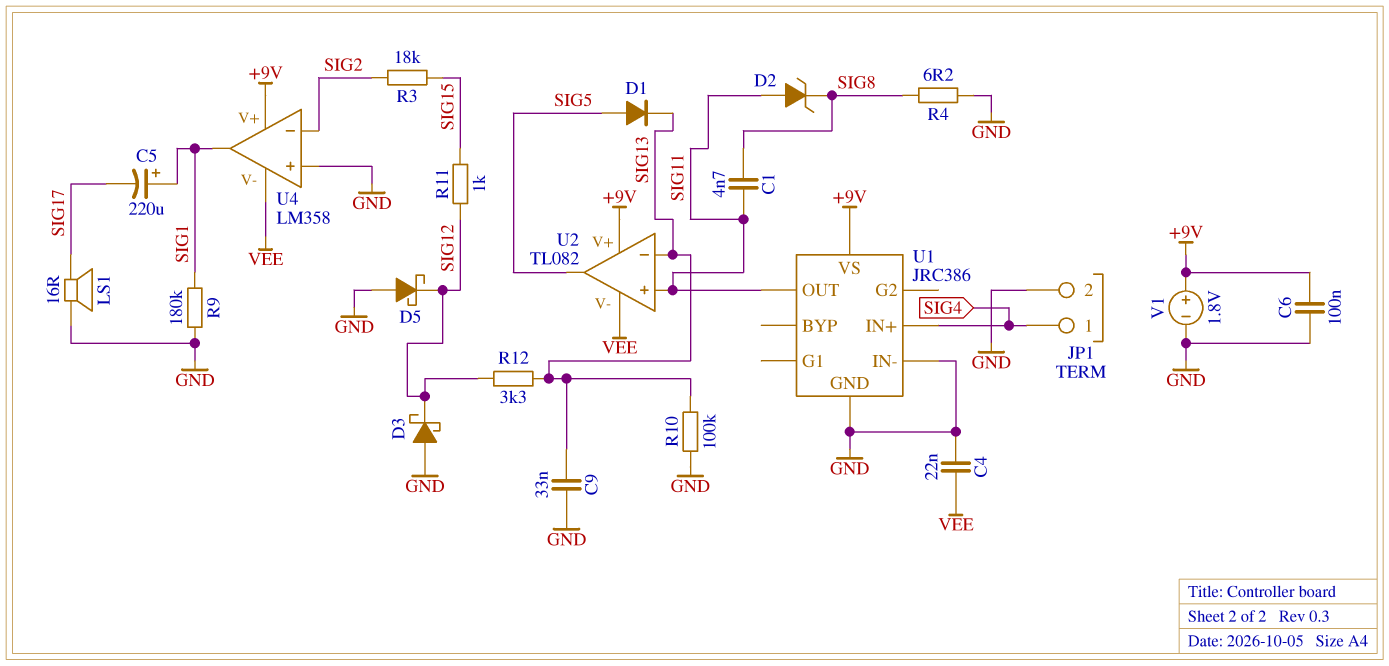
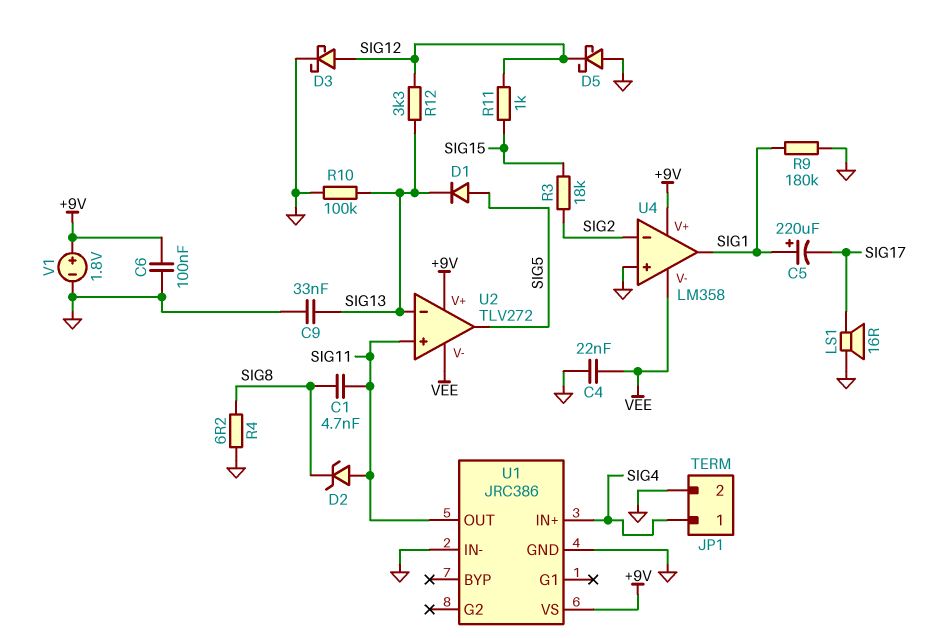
D3: schottky (A GND, K SIG12) -> schottky (A SIG12, K GND)
U2: TL082 -> TLV272

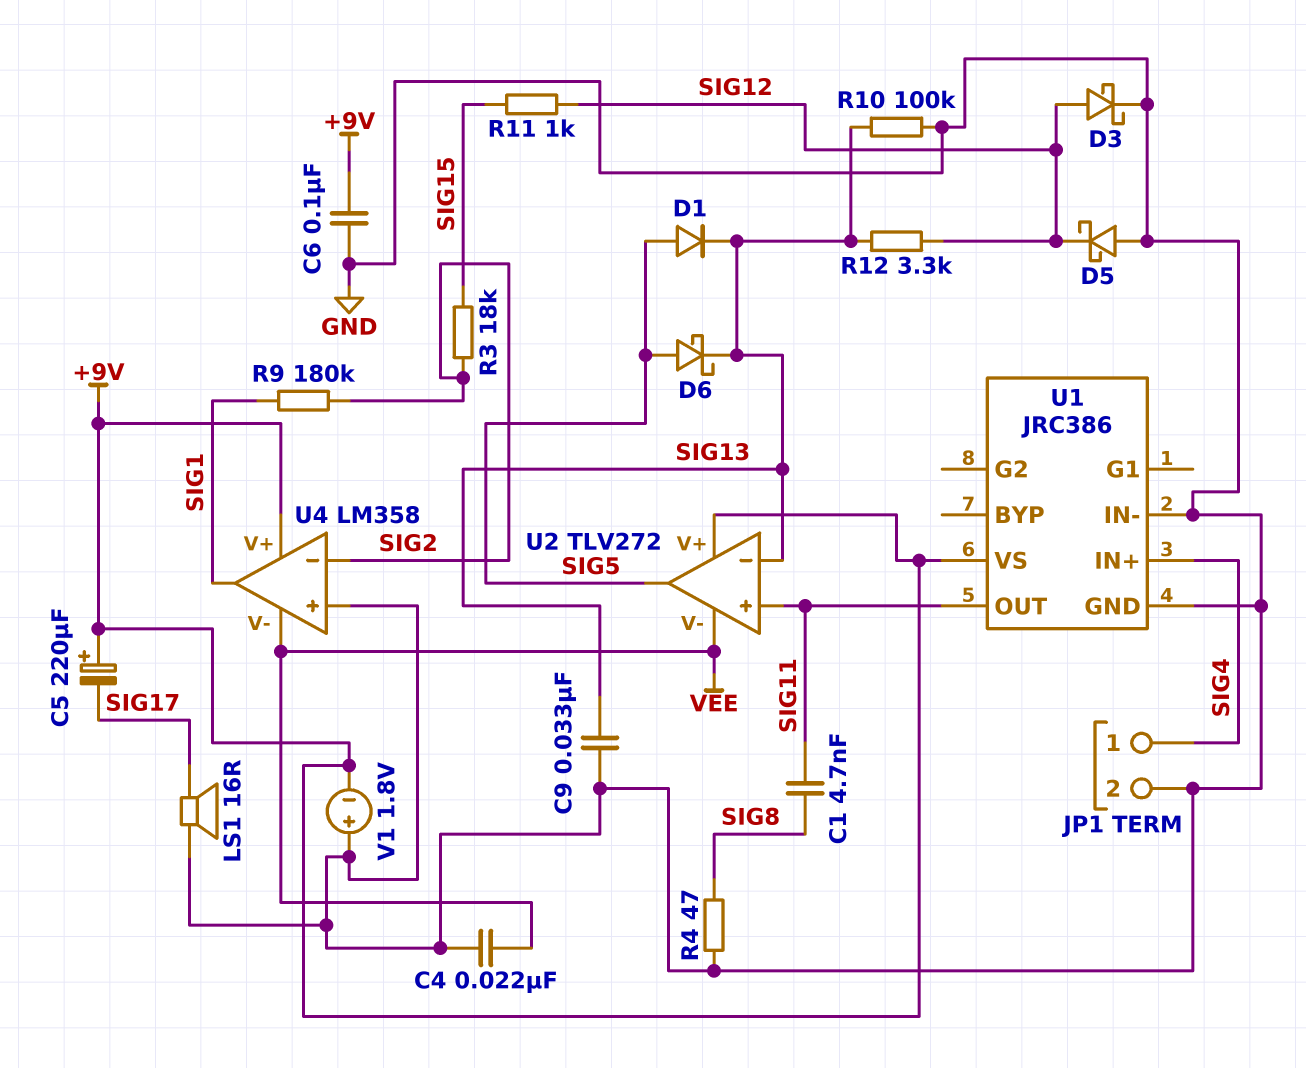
C5: 220uF (plus SIG1, minus SIG17) -> 220uF (plus +9V, minus SIG17)
D2: zener (A SIG11, K SIG8) -> none
D6: none -> schottky (A SIG5, K SIG13)
R4: 6.2 (GND, SIG8) -> 47 (GND, SIG8)
R9: 180k (GND, SIG1) -> 180k (SIG1, SIG2)
V1: 1.8V (plus +9V, minus GND) -> 1.8V (plus GND, minus +9V)

